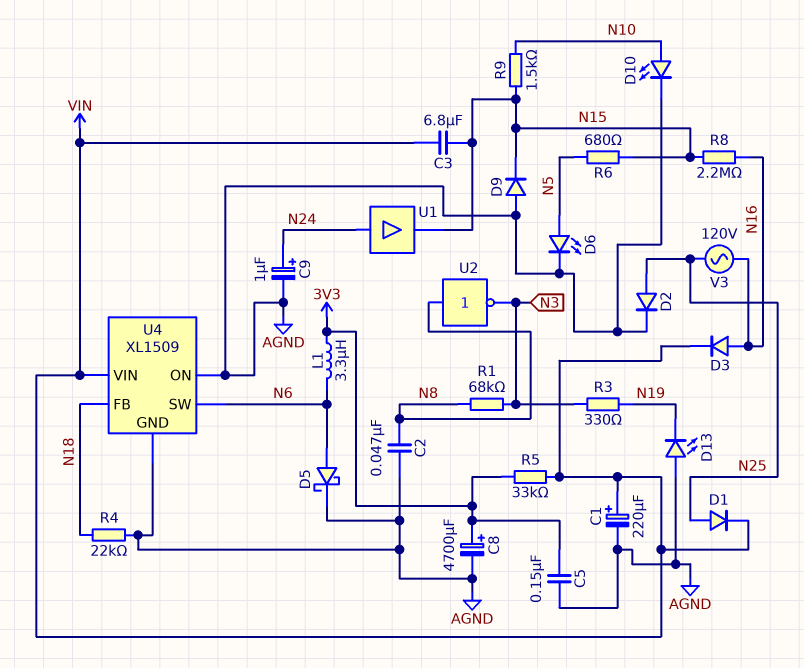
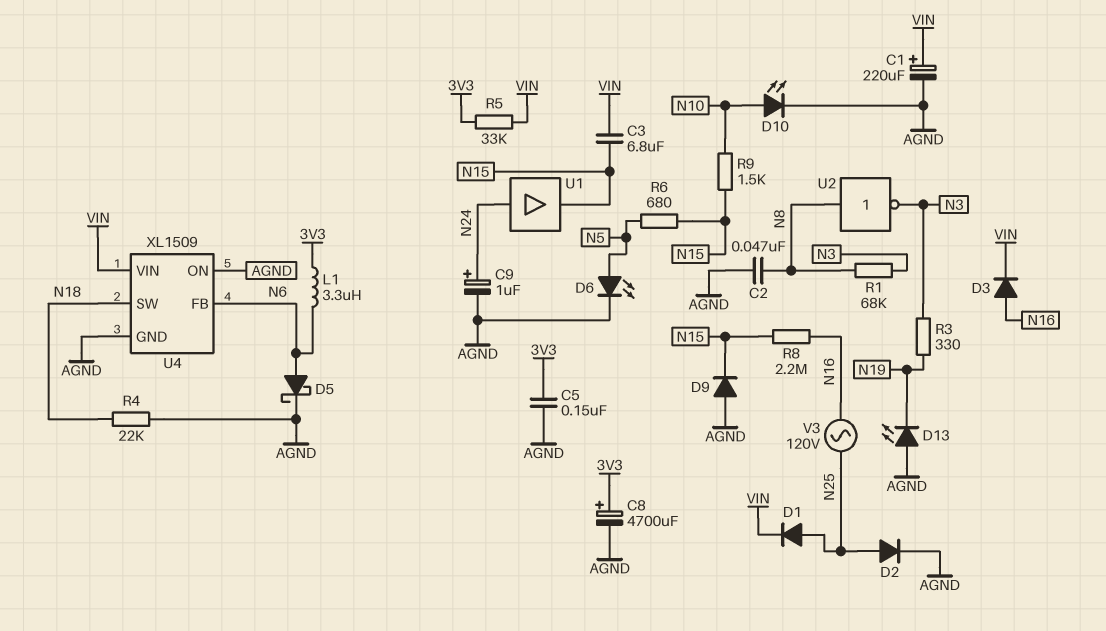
U4 pin FB: N18 -> N6
U4 pin SW: N6 -> N18

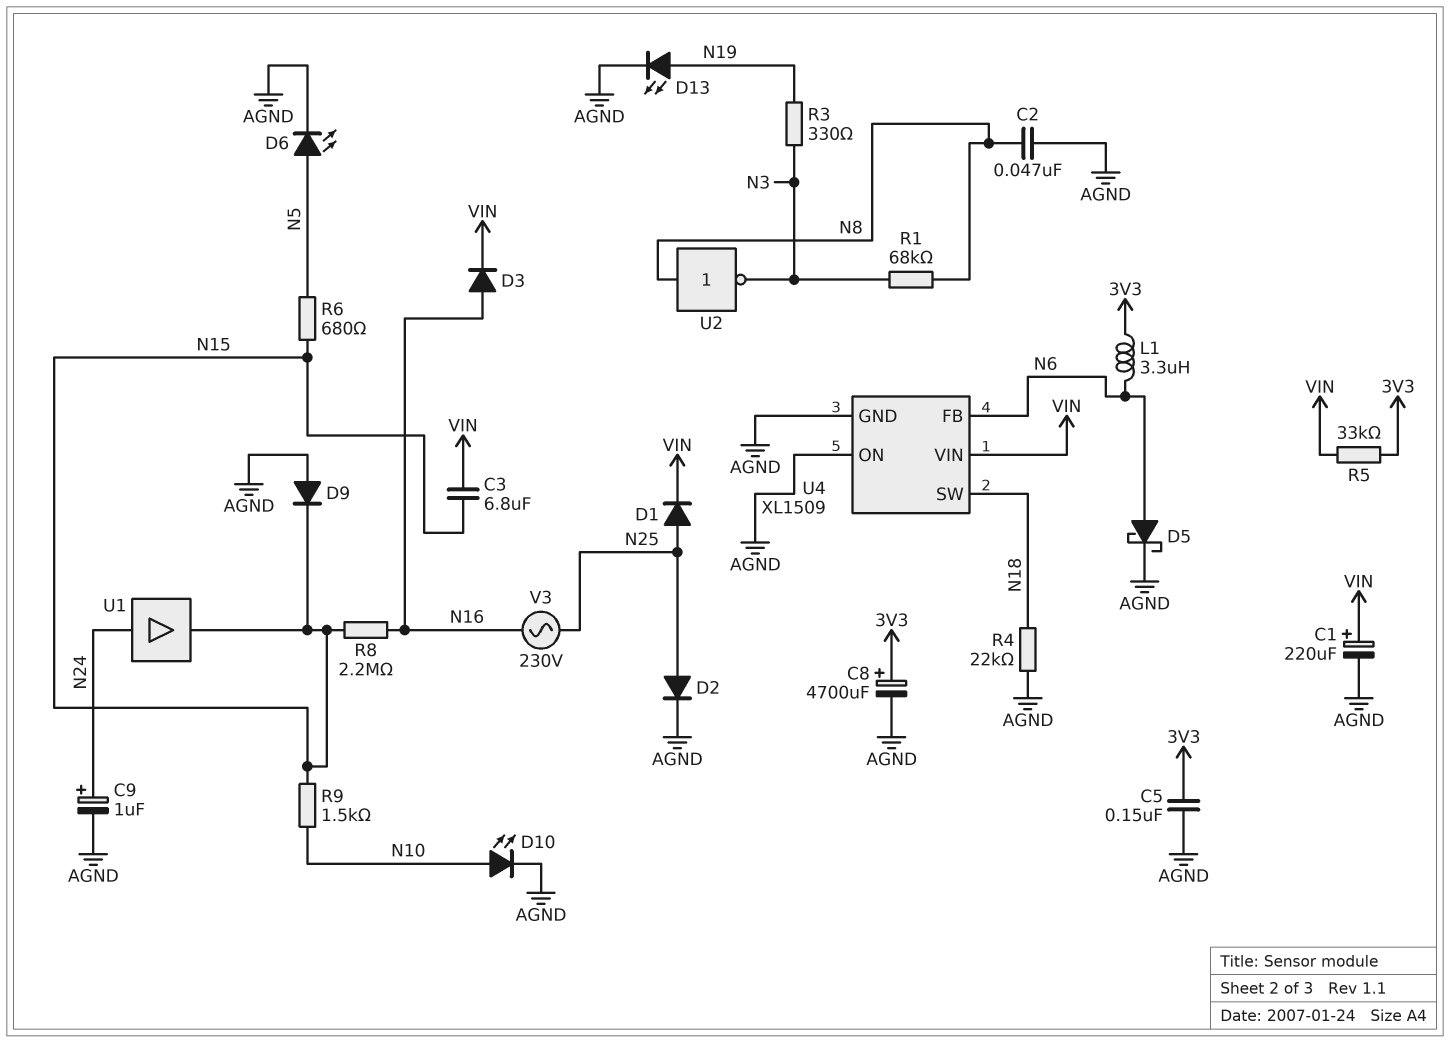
D13: LED (A AGND, K N19) -> LED (A N19, K AGND)
V3: AC 120V (N16, N25) -> AC 230V (N16, N25)

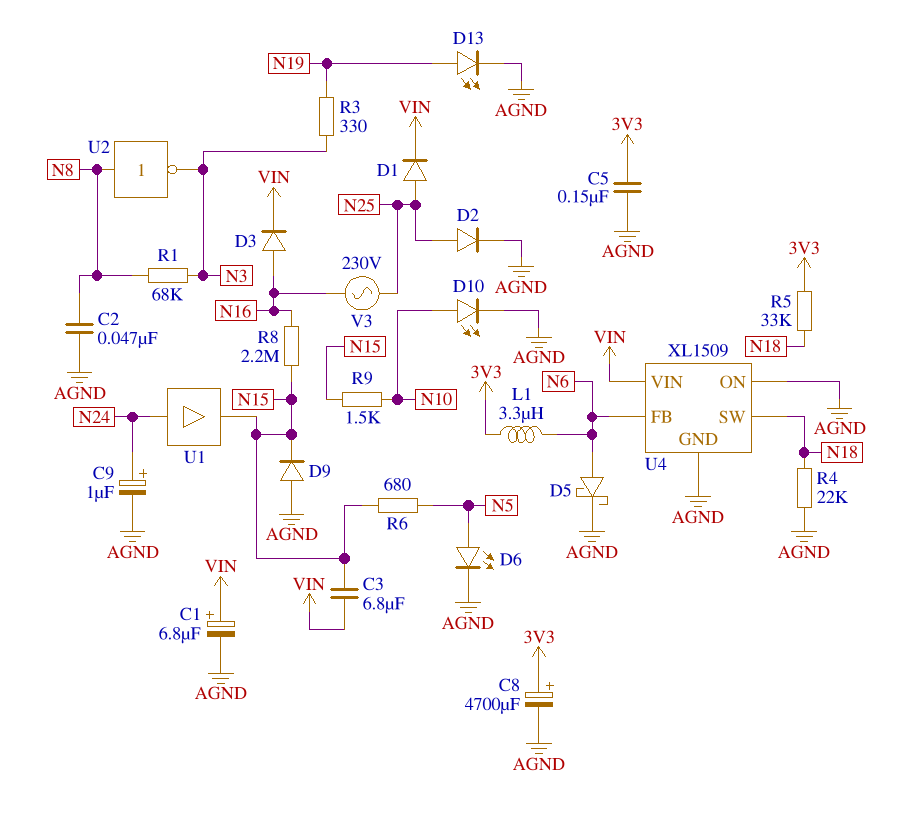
C1: 220uF (plus VIN, minus AGND) -> 6.8uF (plus VIN, minus AGND)
R5: 33k (3V3, VIN) -> 33k (3V3, N18)

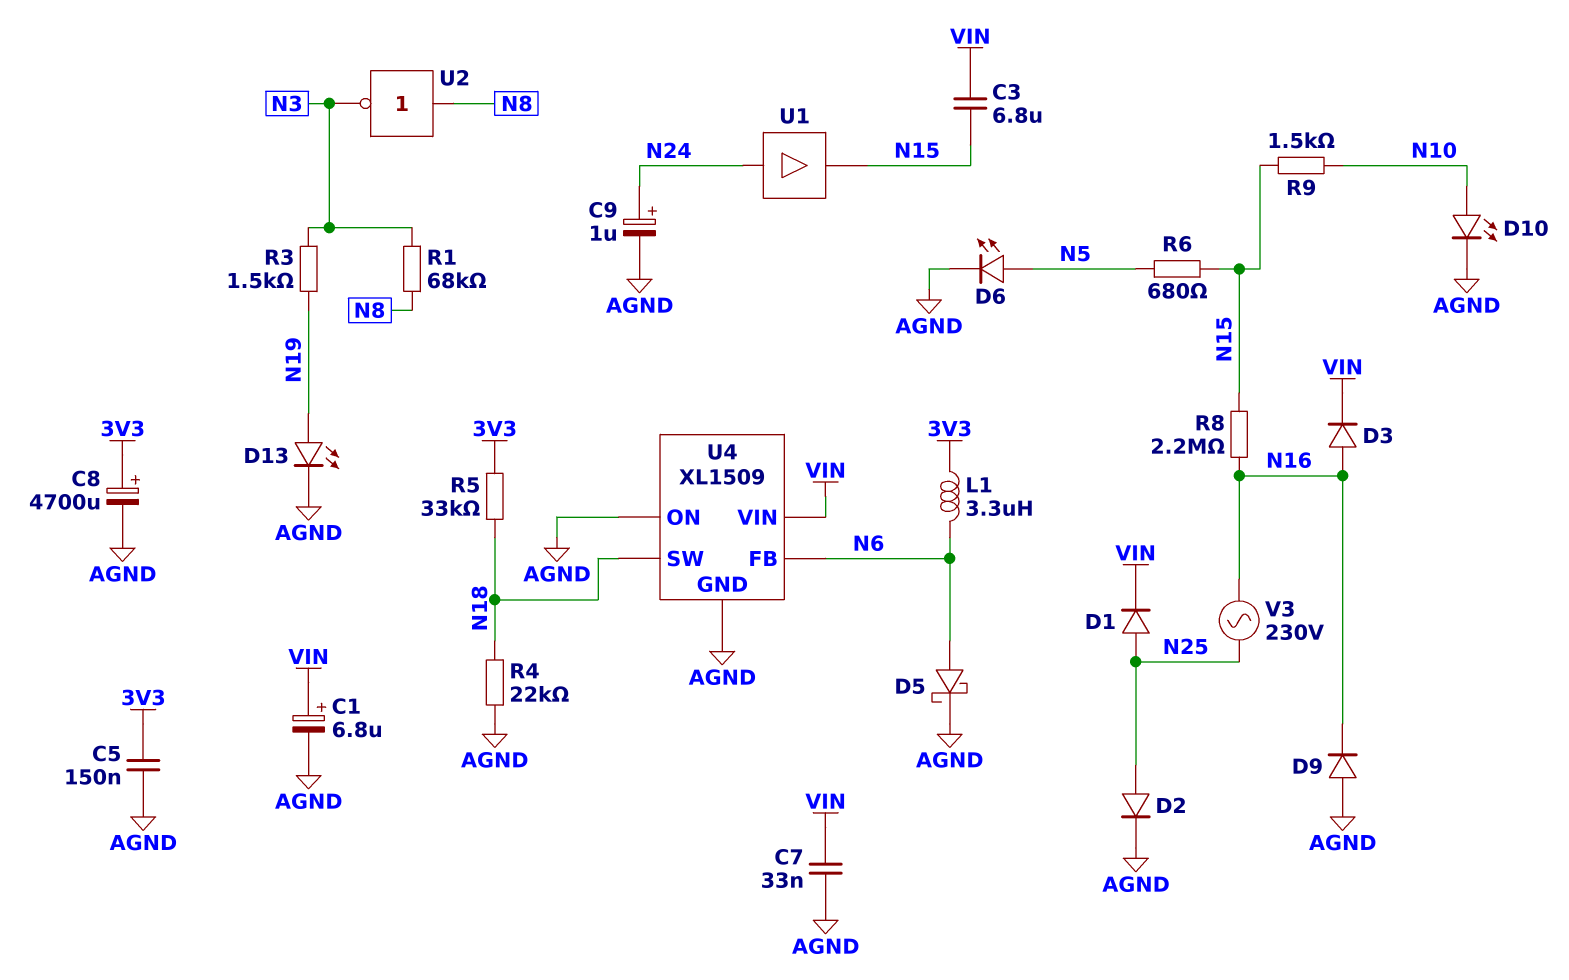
C2: 47nF (AGND, N8) -> none
C7: none -> 33nF (AGND, VIN)
D9: diode (A AGND, K N15) -> diode (A AGND, K N16)
R3: 330 (N3, N19) -> 1.5k (N3, N19)

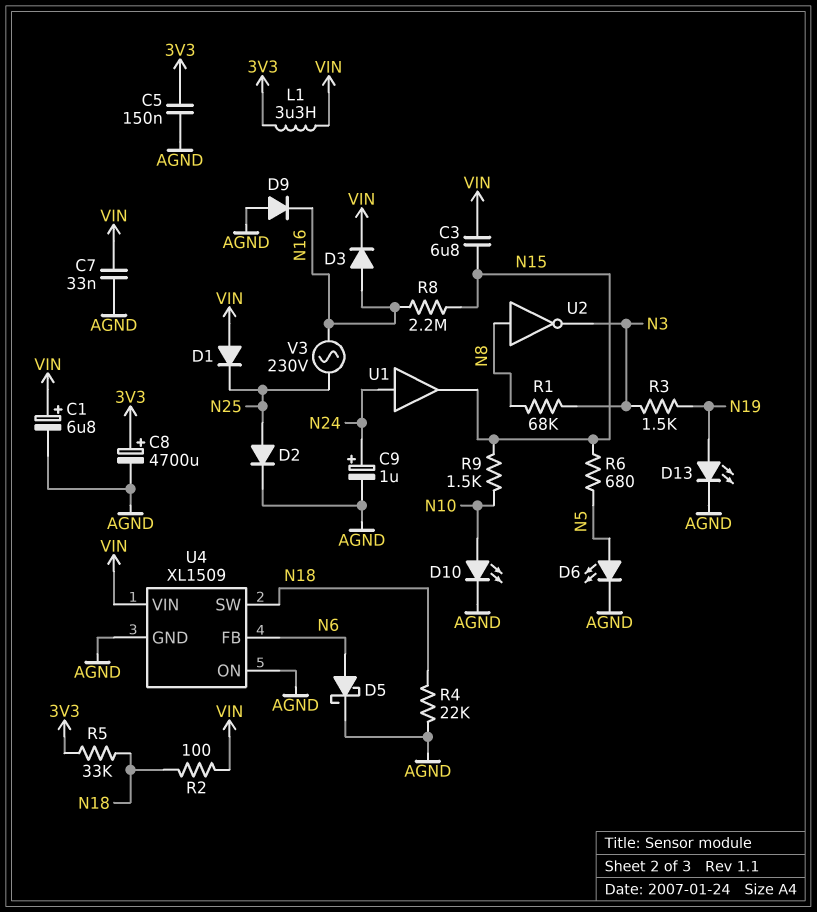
D1: diode (A N25, K VIN) -> diode (A VIN, K N25)
L1: 3.3uH (3V3, N6) -> 3.3uH (3V3, VIN)
R2: none -> 100 (N18, VIN)

